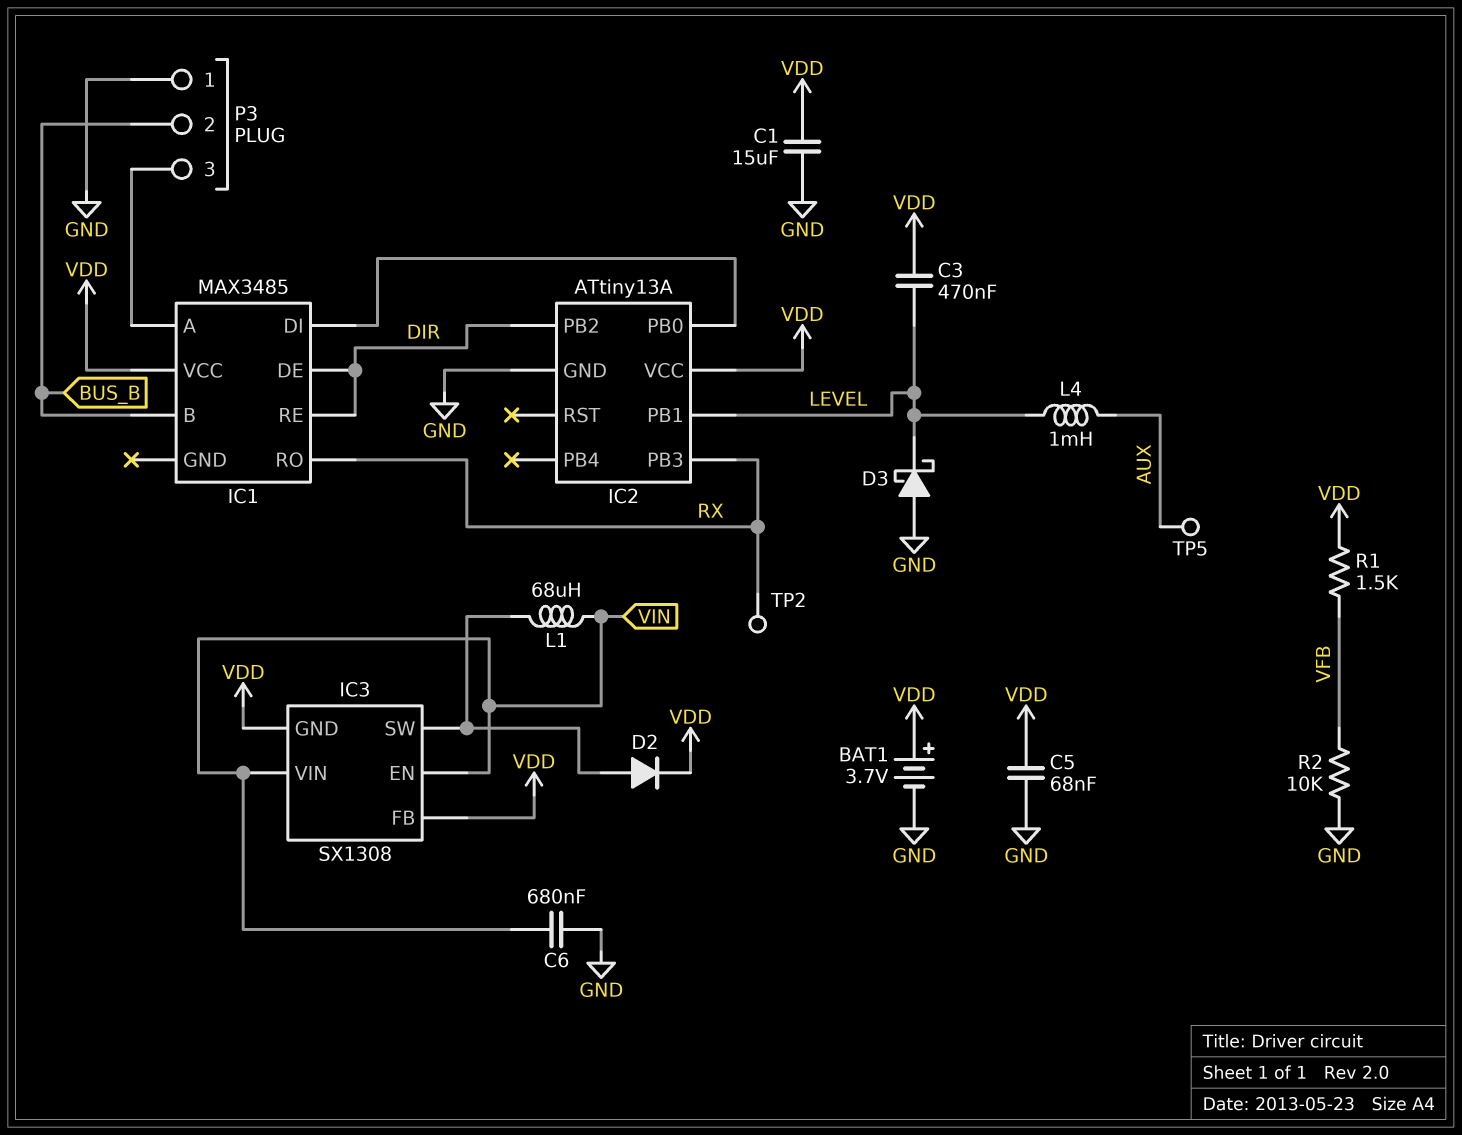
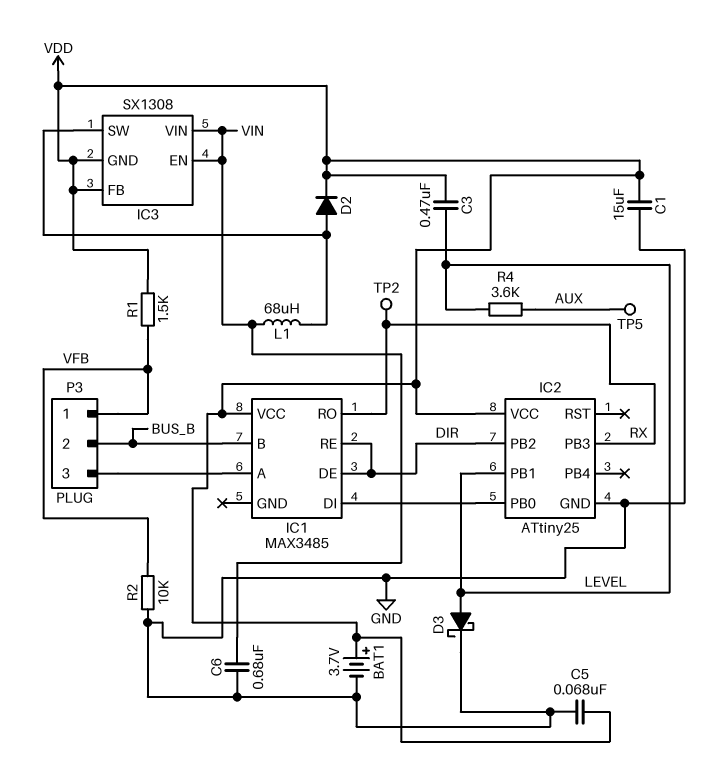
D3: schottky (A GND, K LEVEL) -> schottky (A LEVEL, K GND)
IC2: ATtiny13A -> ATtiny25
L4: 1mH (AUX, LEVEL) -> none
P3 pin 1: GND -> VFB
R4: none -> 3.6k (AUX, LEVEL)

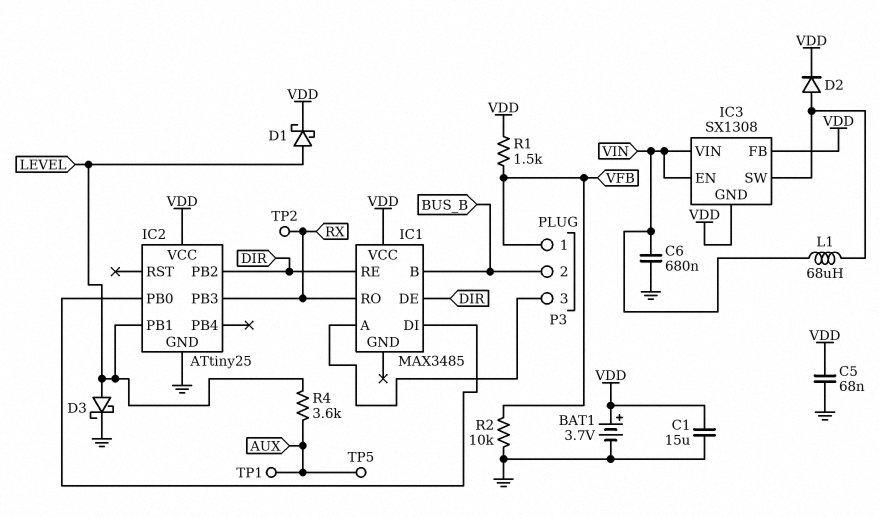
C3: 470nF (LEVEL, VDD) -> none
D1: none -> schottky (A LEVEL, K VDD)
TP1: none -> test point (AUX)

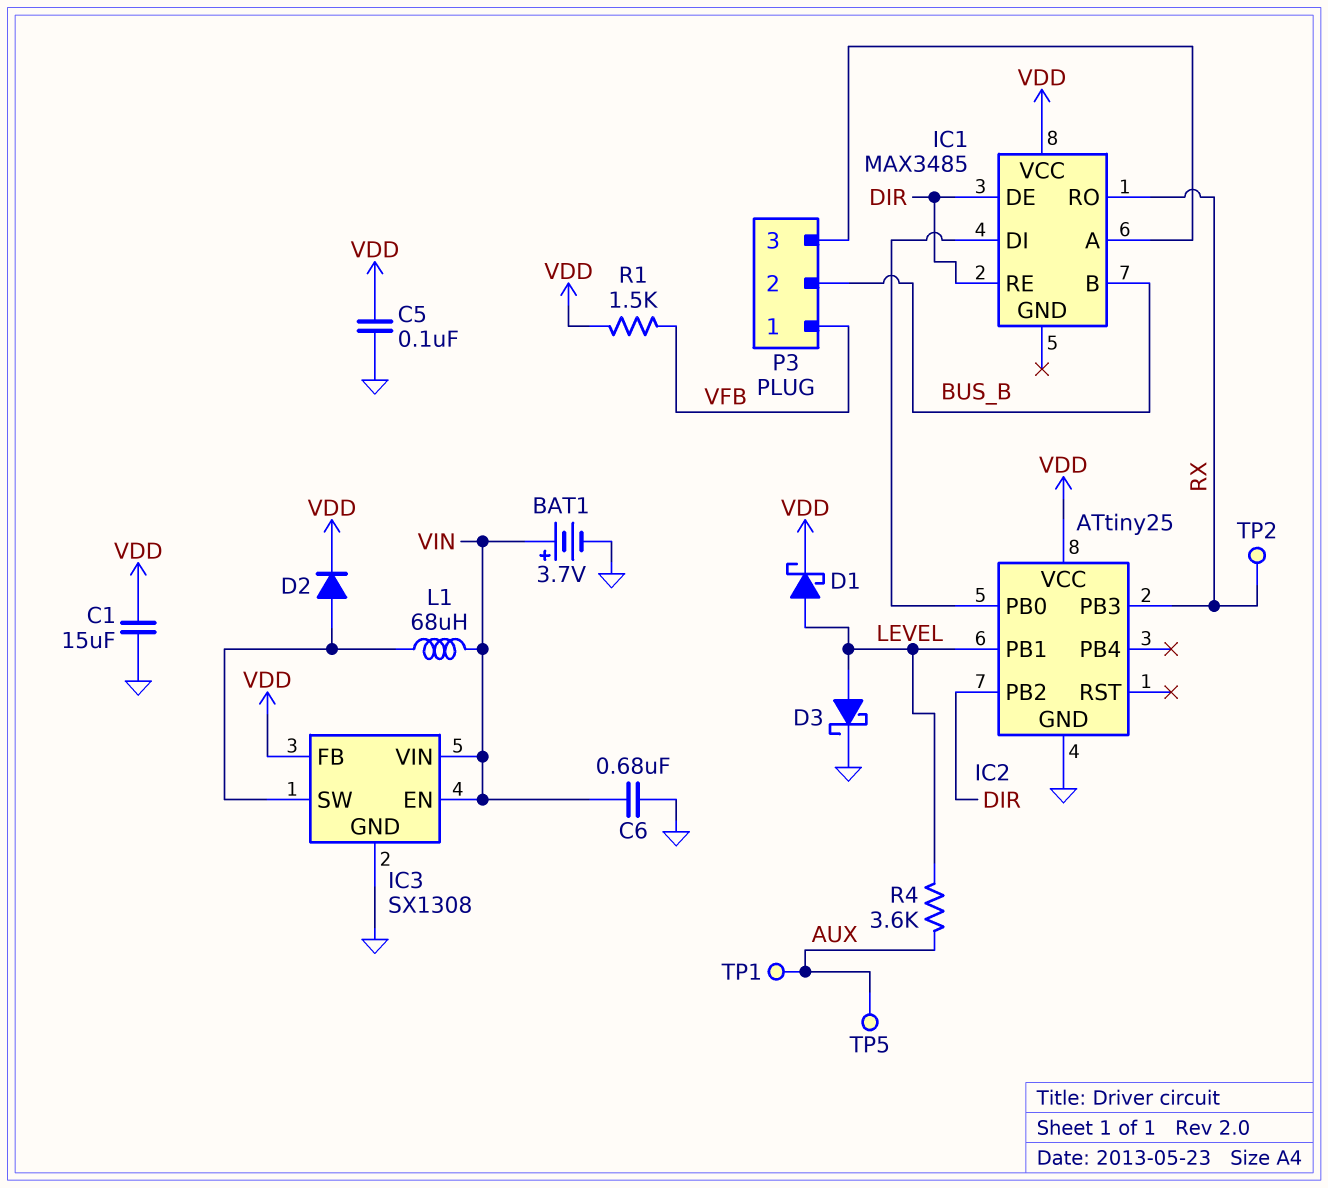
BAT1: 3.7V (plus VDD, minus GND) -> 3.7V (plus VIN, minus GND)
C5: 68nF (GND, VDD) -> 100nF (GND, VDD)
IC3 pin GND: VDD -> GND
R2: 10k (GND, VFB) -> none

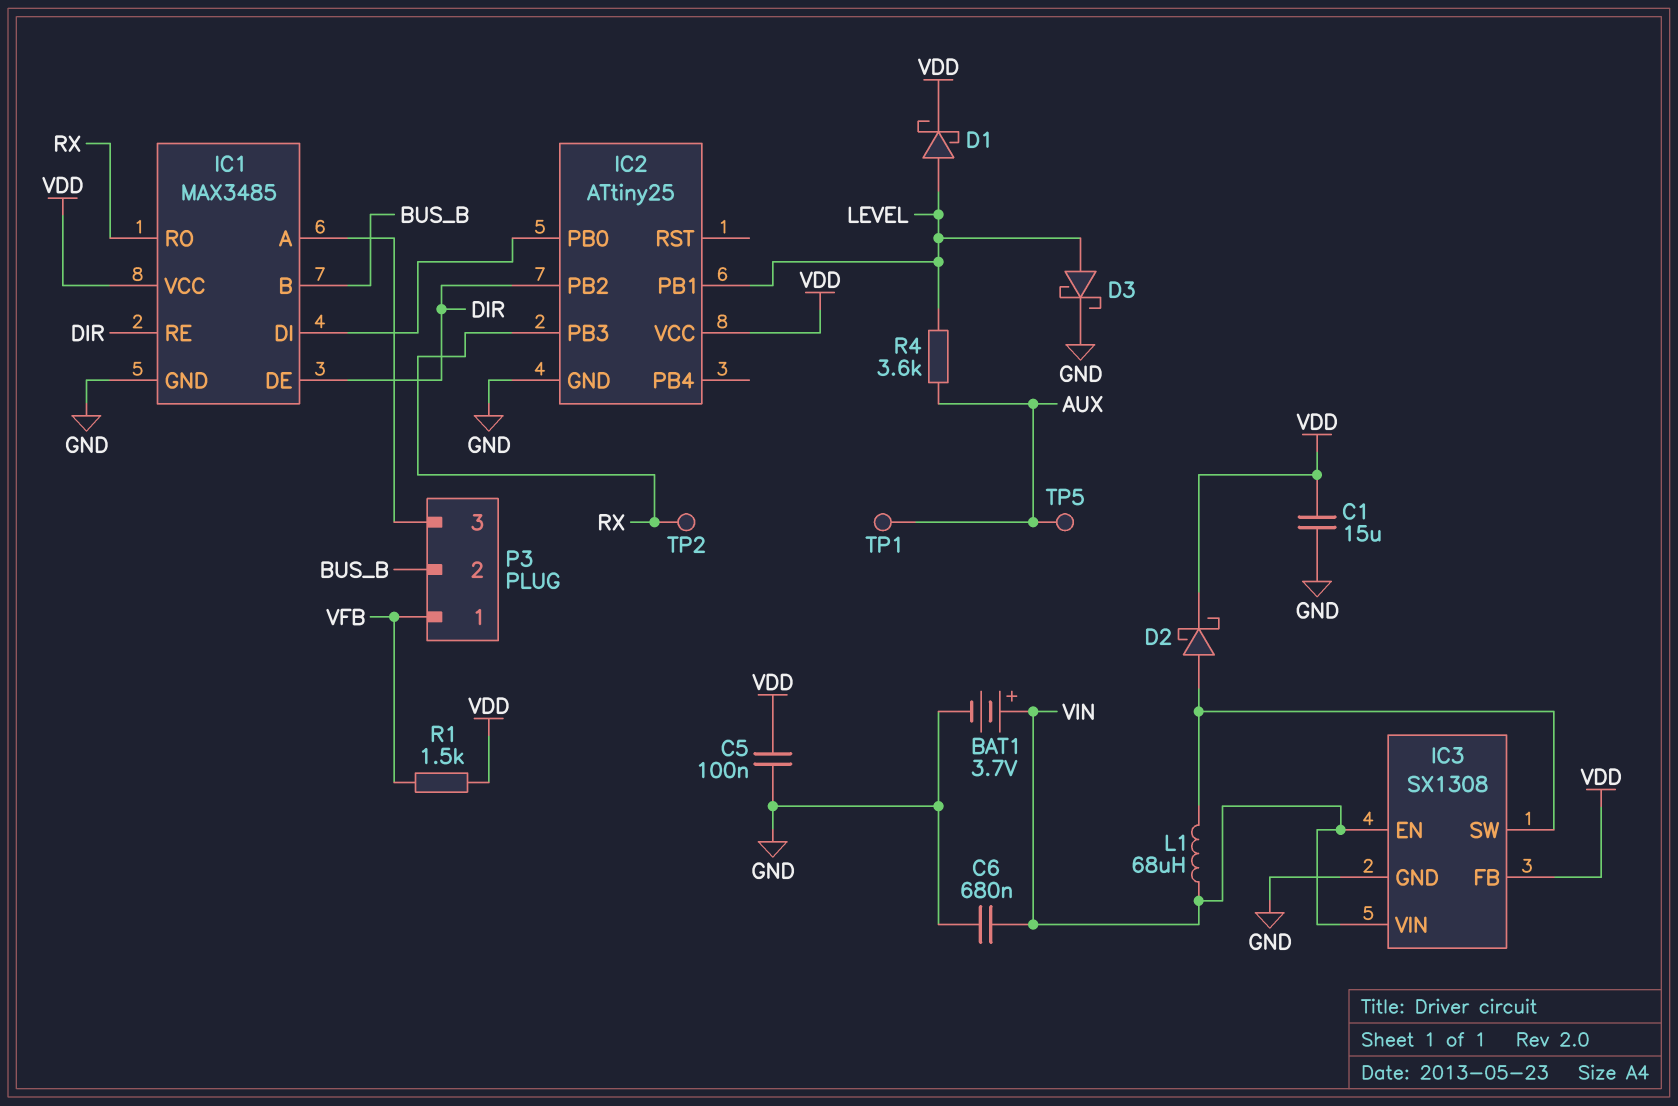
D2: diode (A IC3/SW, K VDD) -> schottky (A IC3/SW, K VDD)
IC1 pin GND: none -> GND

